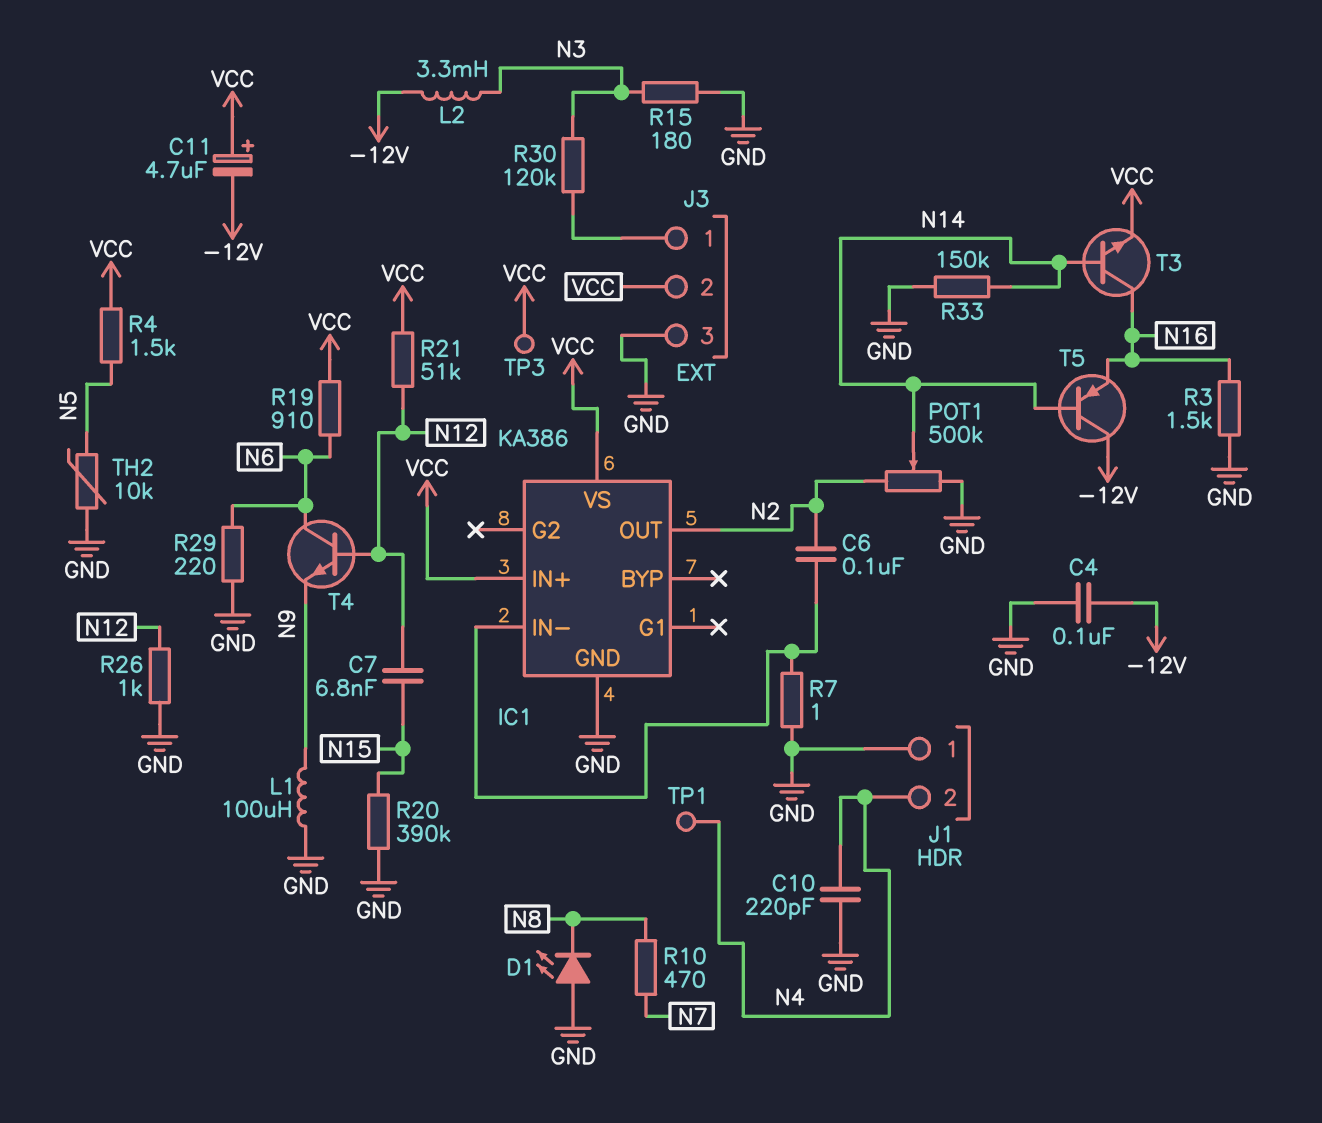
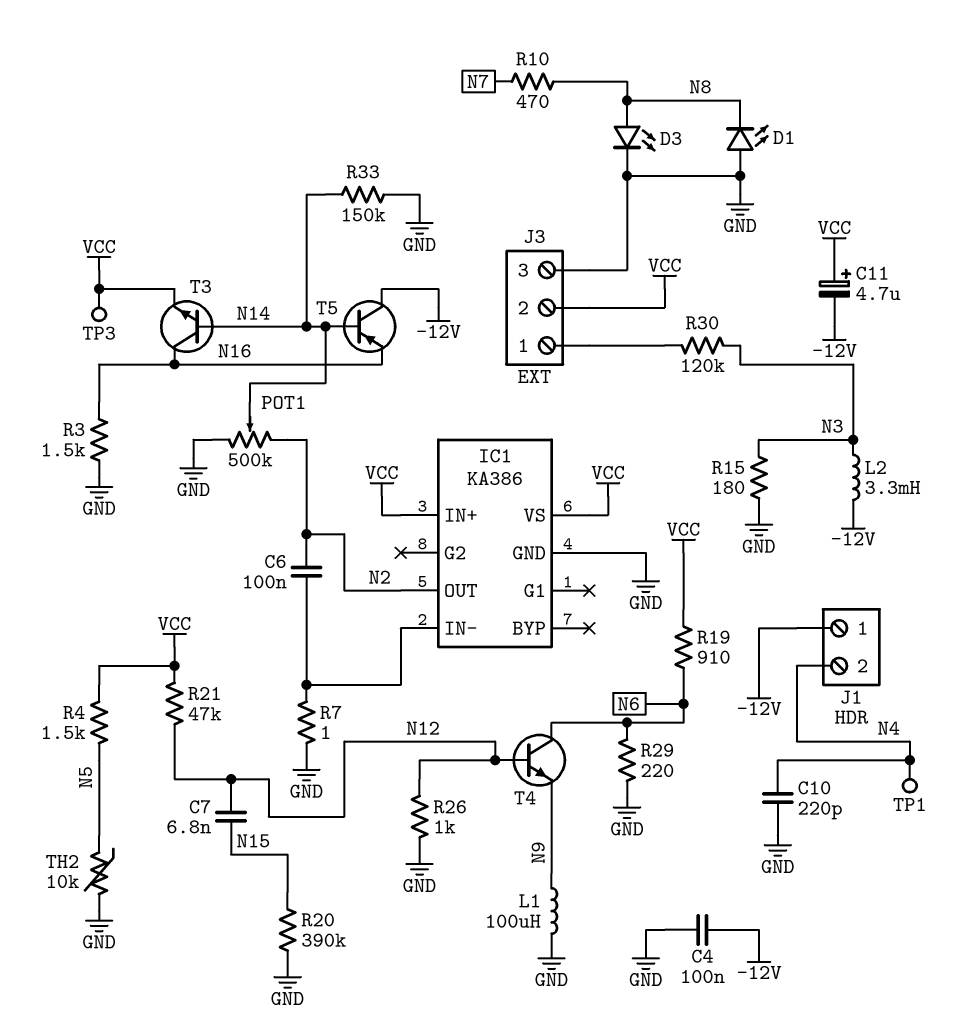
D3: none -> LED (A N8, K GND)
J1 pin 1: GND -> -12V
R21: 51k (N12, VCC) -> 47k (N12, VCC)

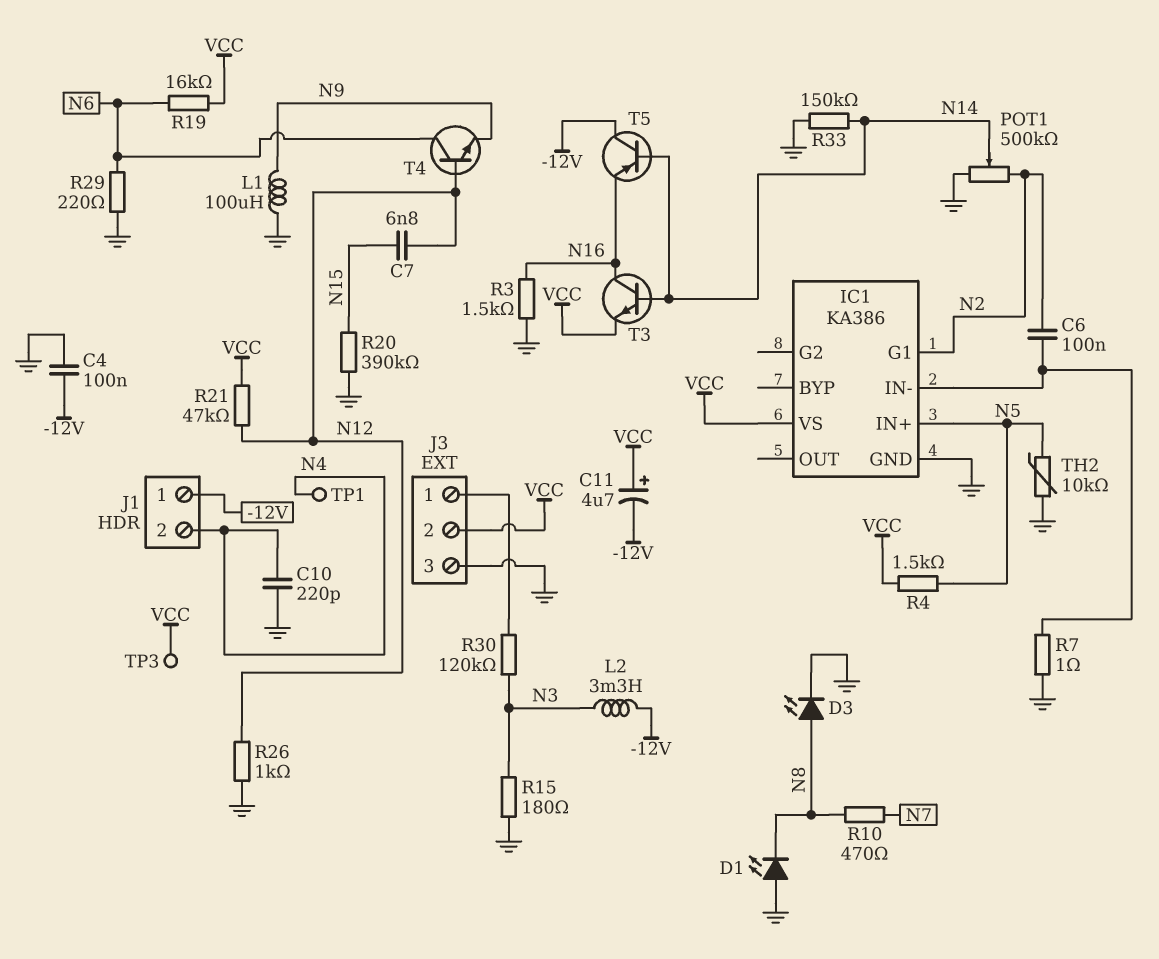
IC1 pin G1: none -> N2
IC1 pin IN+: VCC -> N5
IC1 pin OUT: N2 -> none
R19: 910 (N6, VCC) -> 16k (N6, VCC)

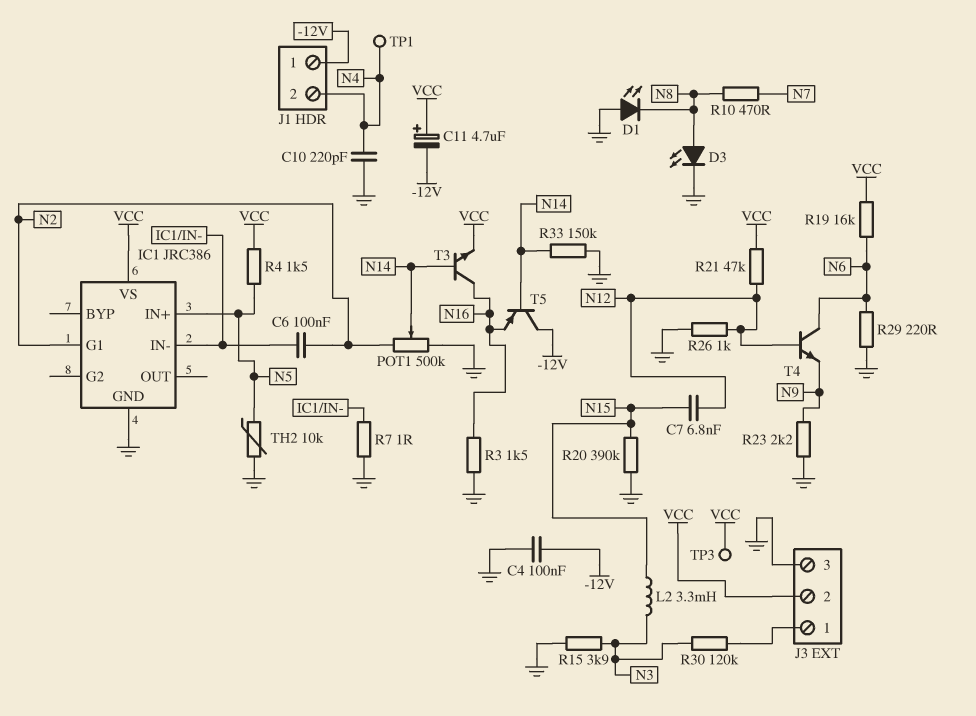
IC1: KA386 -> JRC386
L1: 100uH (GND, N9) -> none
L2: 3.3mH (-12V, N3) -> 3.3mH (N3, N15)
R15: 180 (GND, N3) -> 3.9k (GND, N3)
R23: none -> 2.2k (GND, N9)

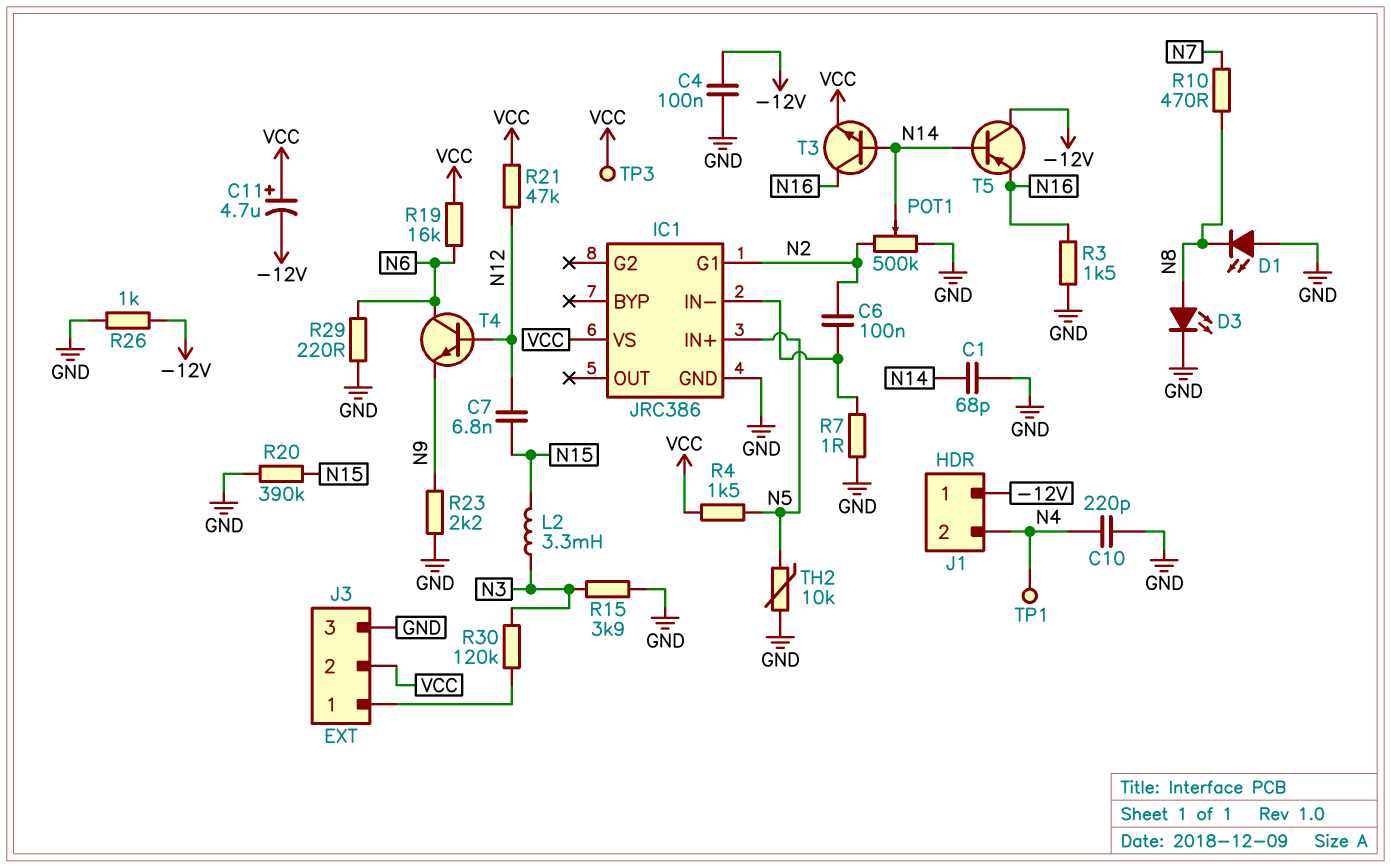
C1: none -> 68pF (GND, N14)
R26: 1k (GND, N12) -> 1k (-12V, GND)
R33: 150k (GND, N14) -> none

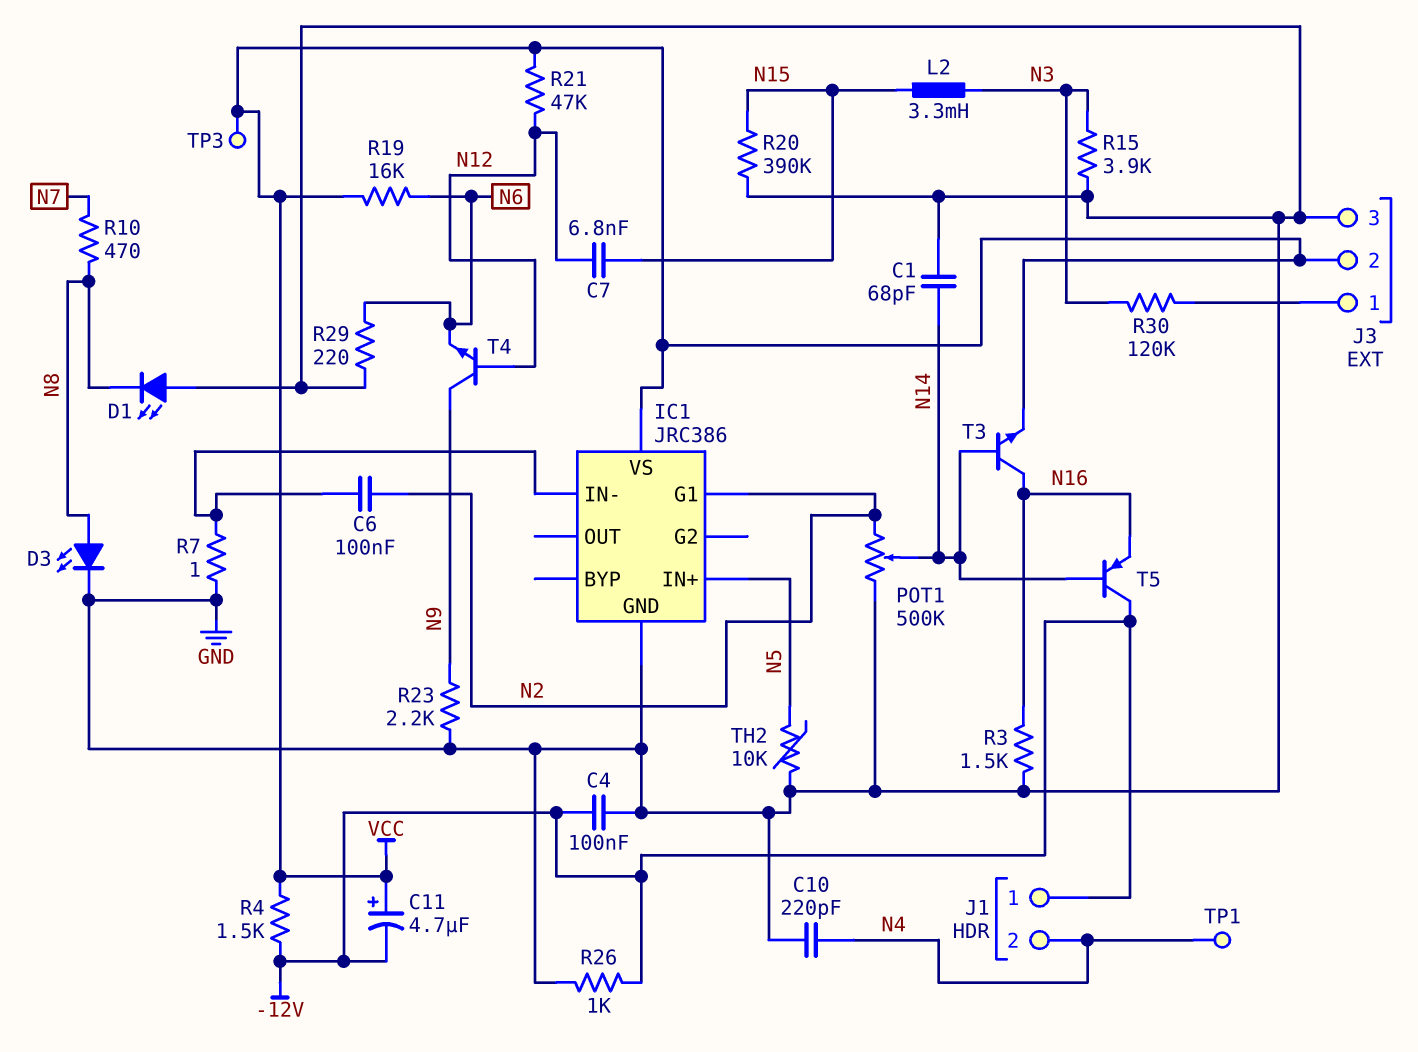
R4: 1.5k (N5, VCC) -> 1.5k (-12V, VCC)
T4: NPN (B N12, C N6, E N9) -> NPN (B N12, C N9, E N6)

